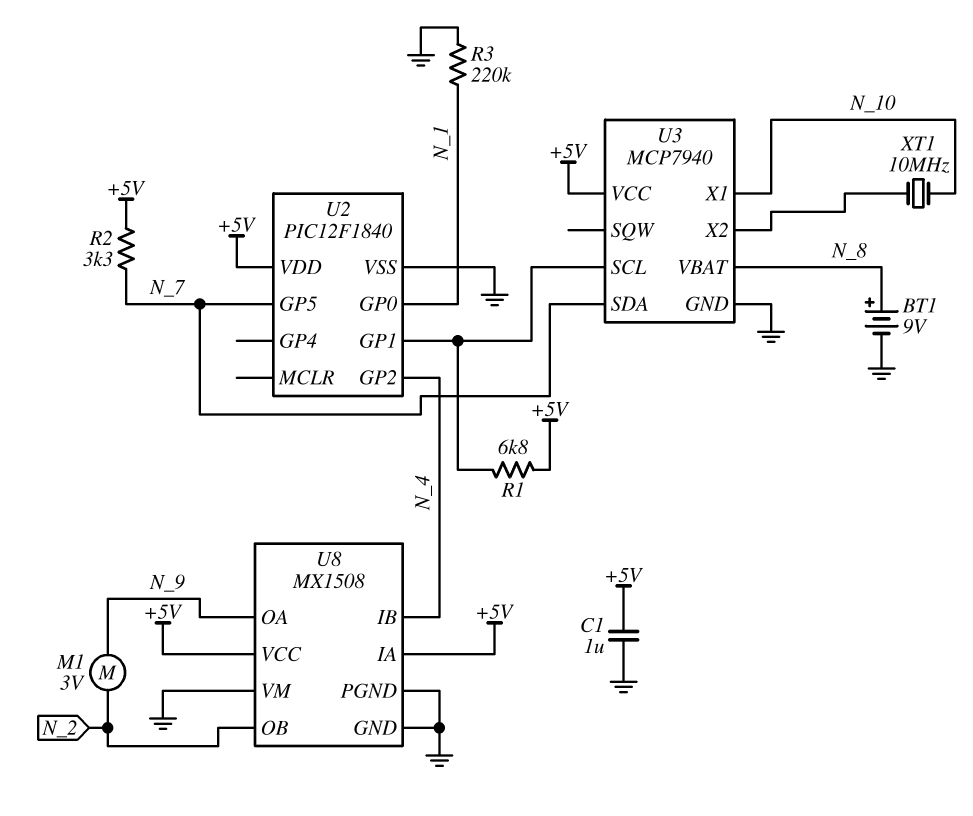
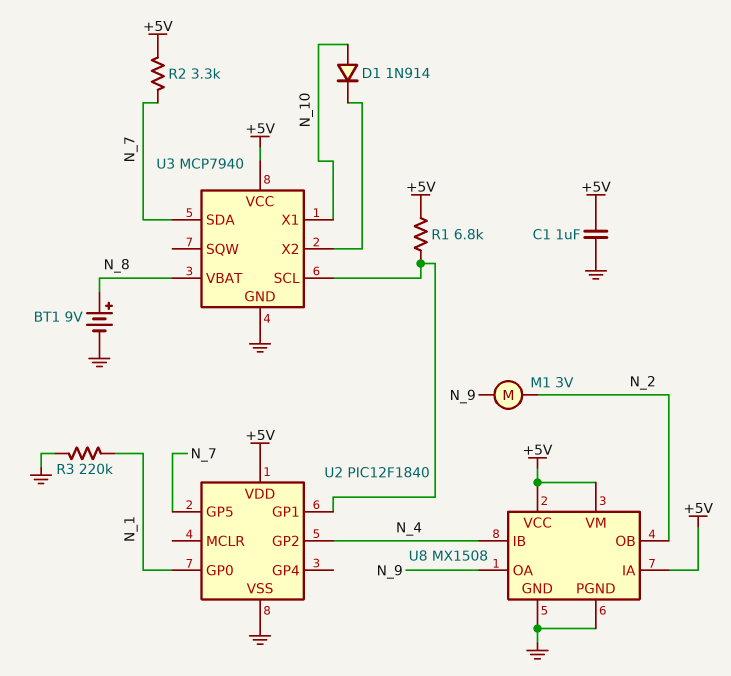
D1: none -> diode 1N914 (A N_10, K U3/X2)
U8 pin VM: GND -> +5V
XT1: 10MHz (N_10, U3/X2) -> none

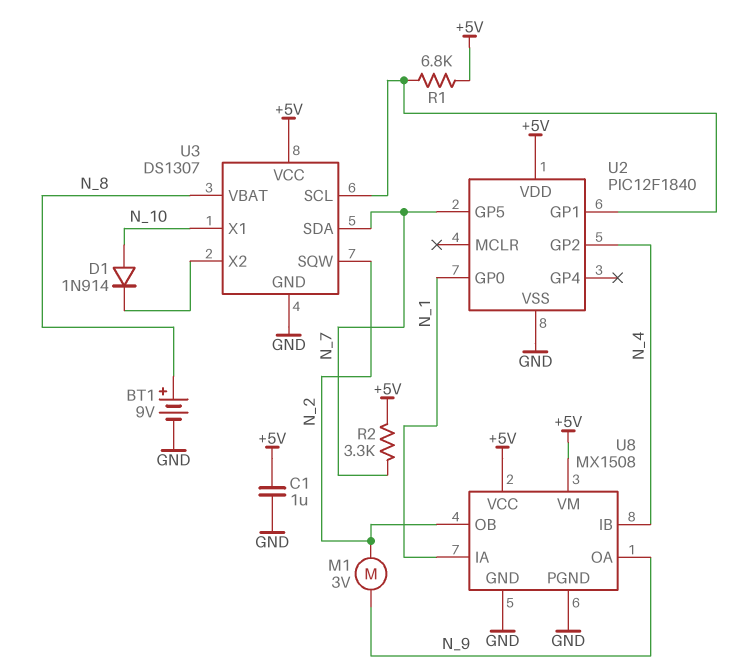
R3: 220k (GND, N_1) -> none
U3: MCP7940 -> DS1307
U3 pin SQW: none -> N_2
U8 pin IA: +5V -> N_1

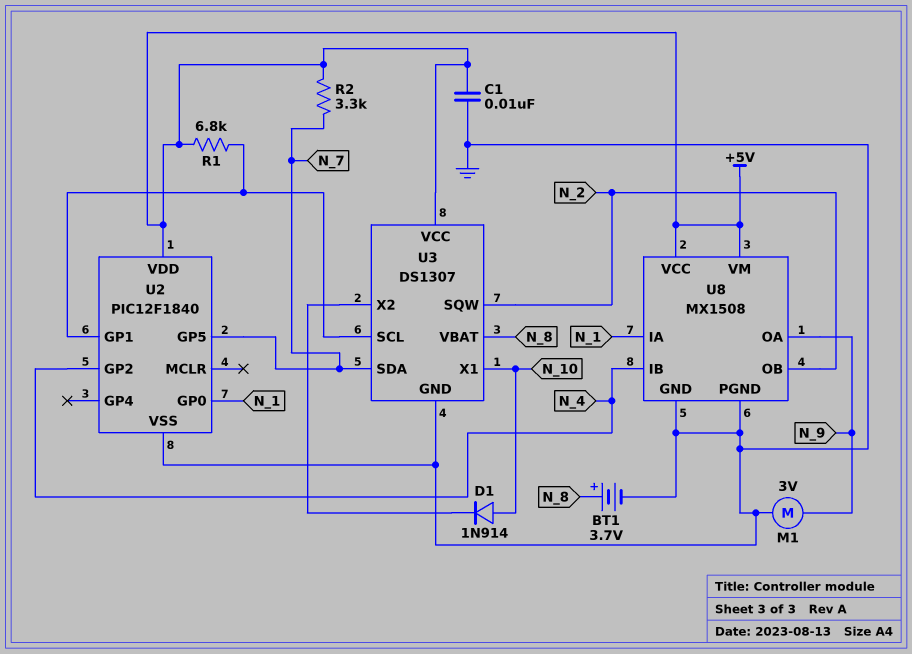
BT1: 9V (plus N_8, minus GND) -> 3.7V (plus N_8, minus GND)
C1: 1uF (+5V, GND) -> 10nF (+5V, GND)
M1: motor 3V (N_2, N_9) -> motor 3V (GND, N_9)

